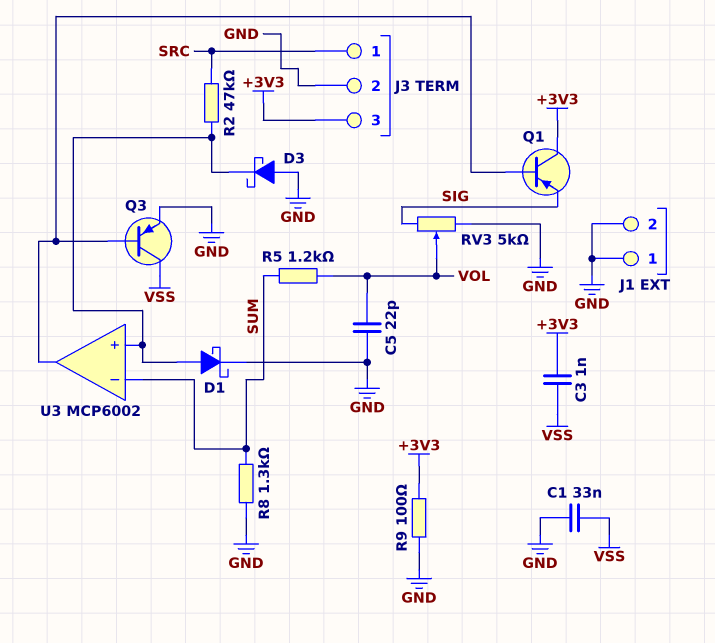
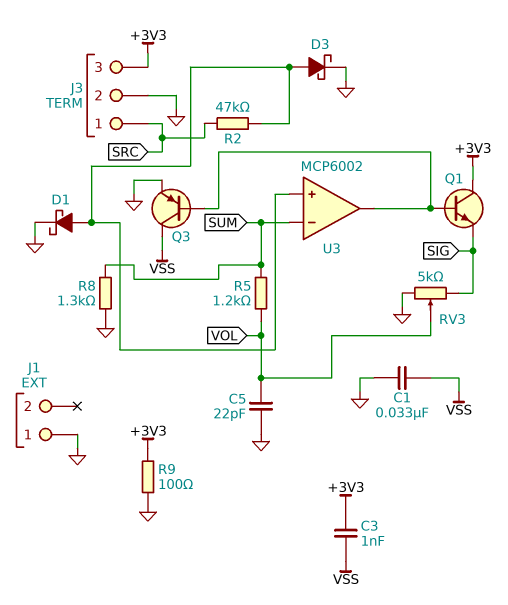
D3: schottky (A GND, K U3/in+) -> schottky (A U3/in+, K GND)
J1 pin 2: GND -> none
Q1: PNP (B U3/out, C +3V3, E SIG) -> NPN (B U3/out, C +3V3, E SIG)

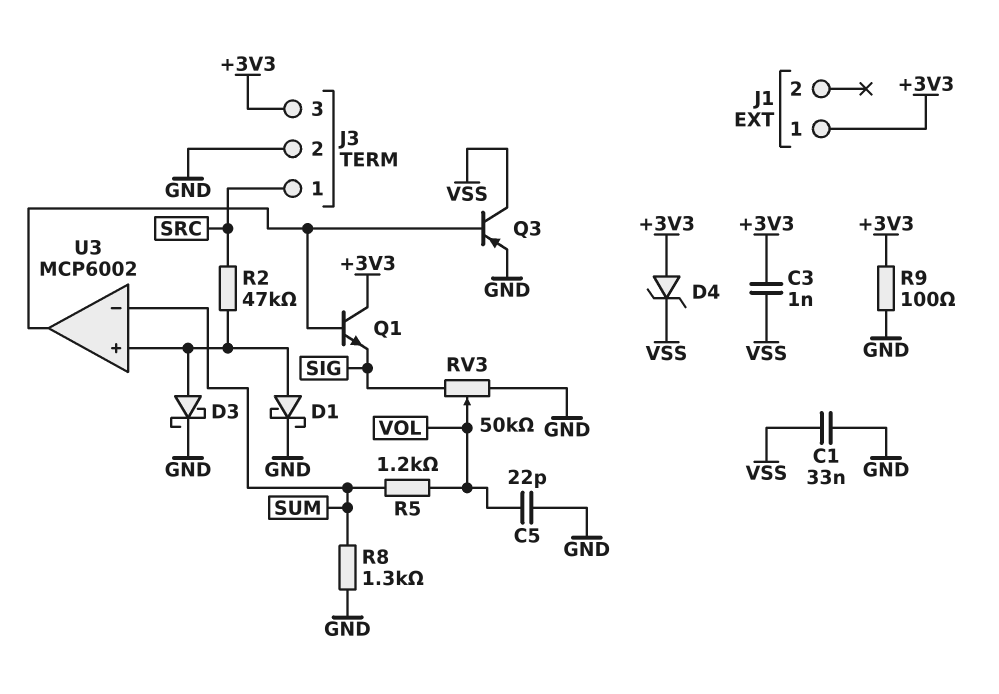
D4: none -> zener (A +3V3, K VSS)
J1 pin 1: GND -> +3V3
RV3: 5k (GND, SIG, wiper VOL) -> 50k (GND, SIG, wiper VOL)

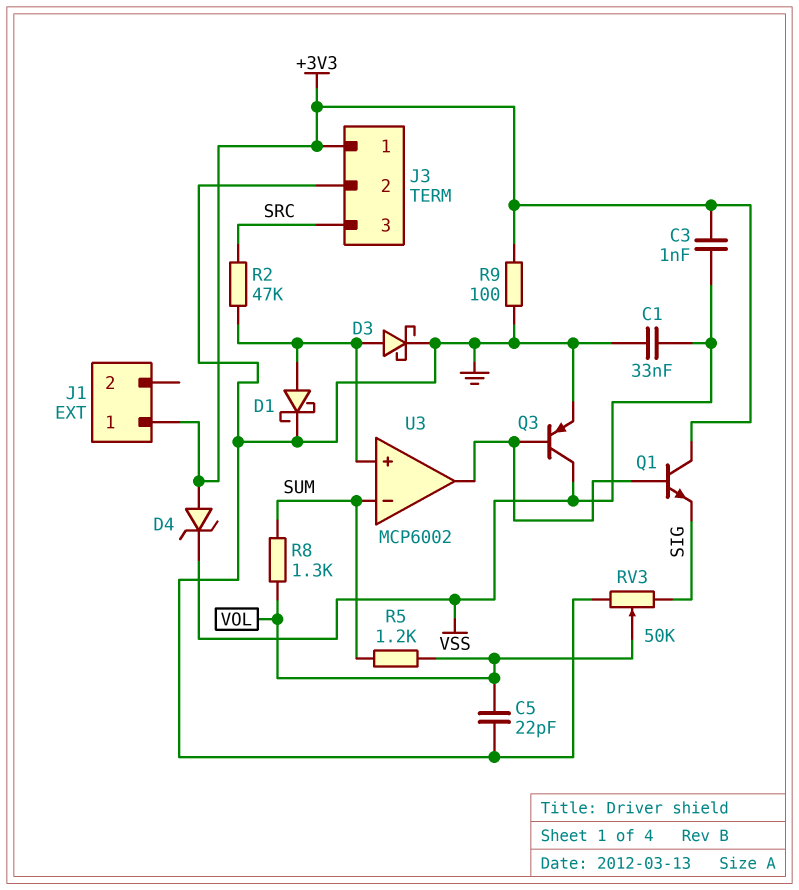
J3 pin 1: SRC -> +3V3
J3 pin 3: +3V3 -> SRC
R8: 1.3k (GND, SUM) -> 1.3k (SUM, VOL)

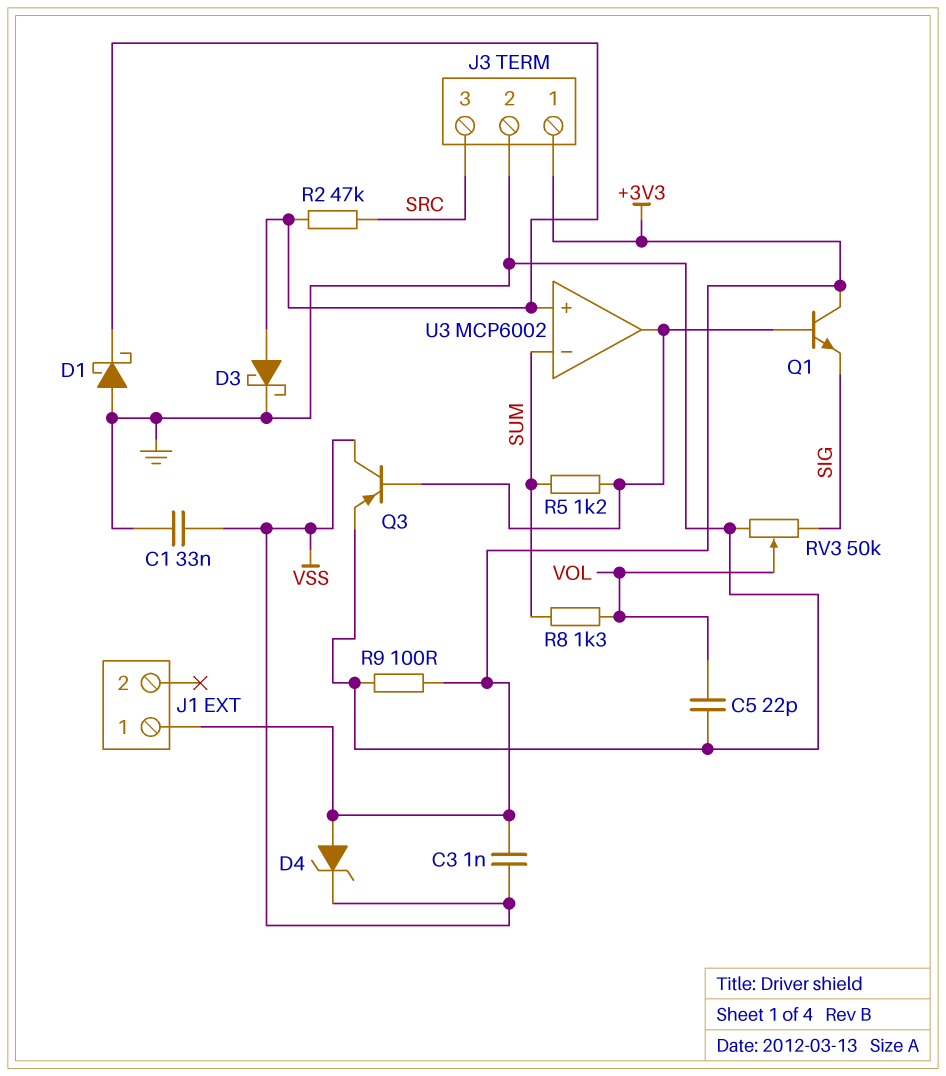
D1: schottky (A U3/in+, K GND) -> schottky (A GND, K U3/in+)
R5: 1.2k (SUM, VOL) -> 1.2k (SUM, U3/out)

